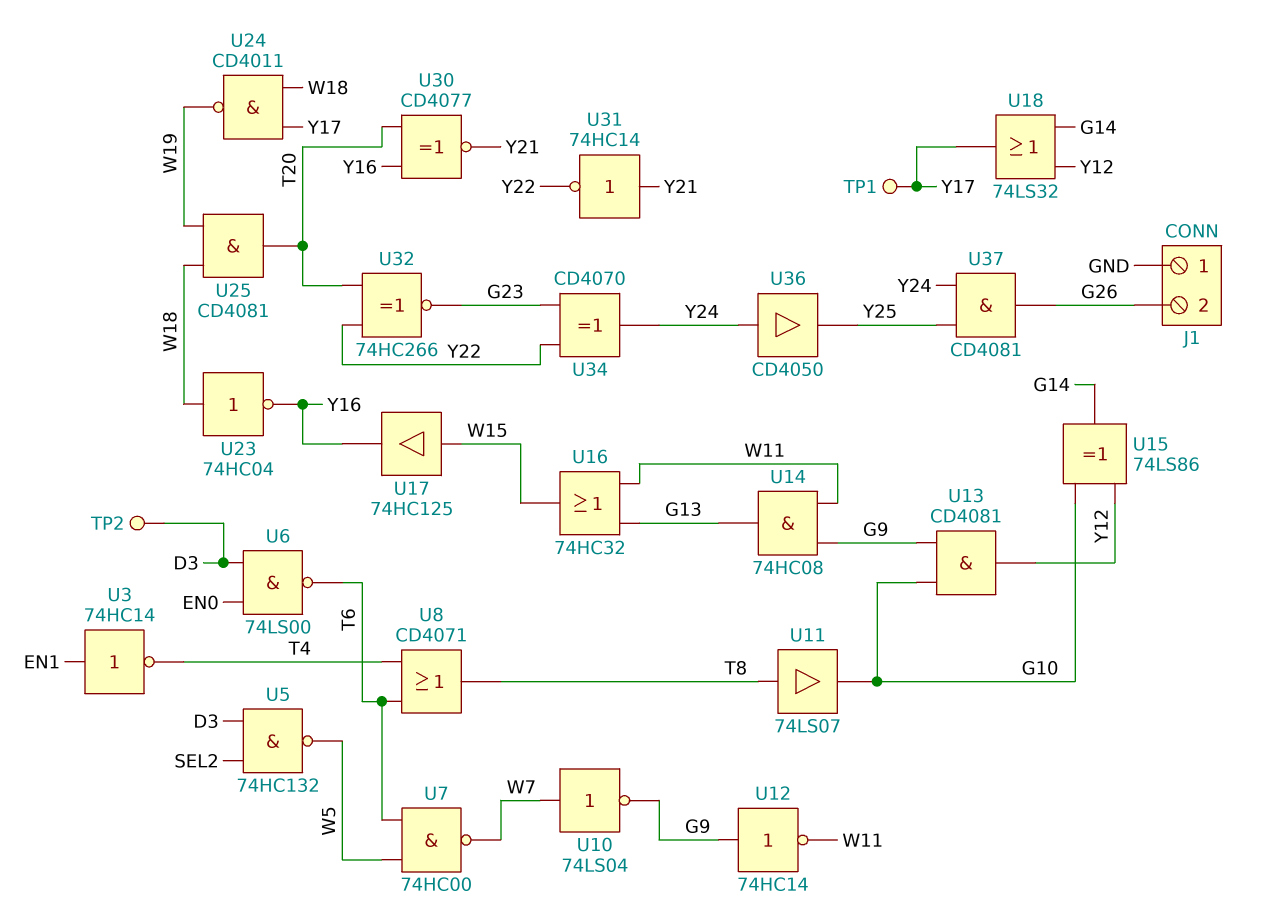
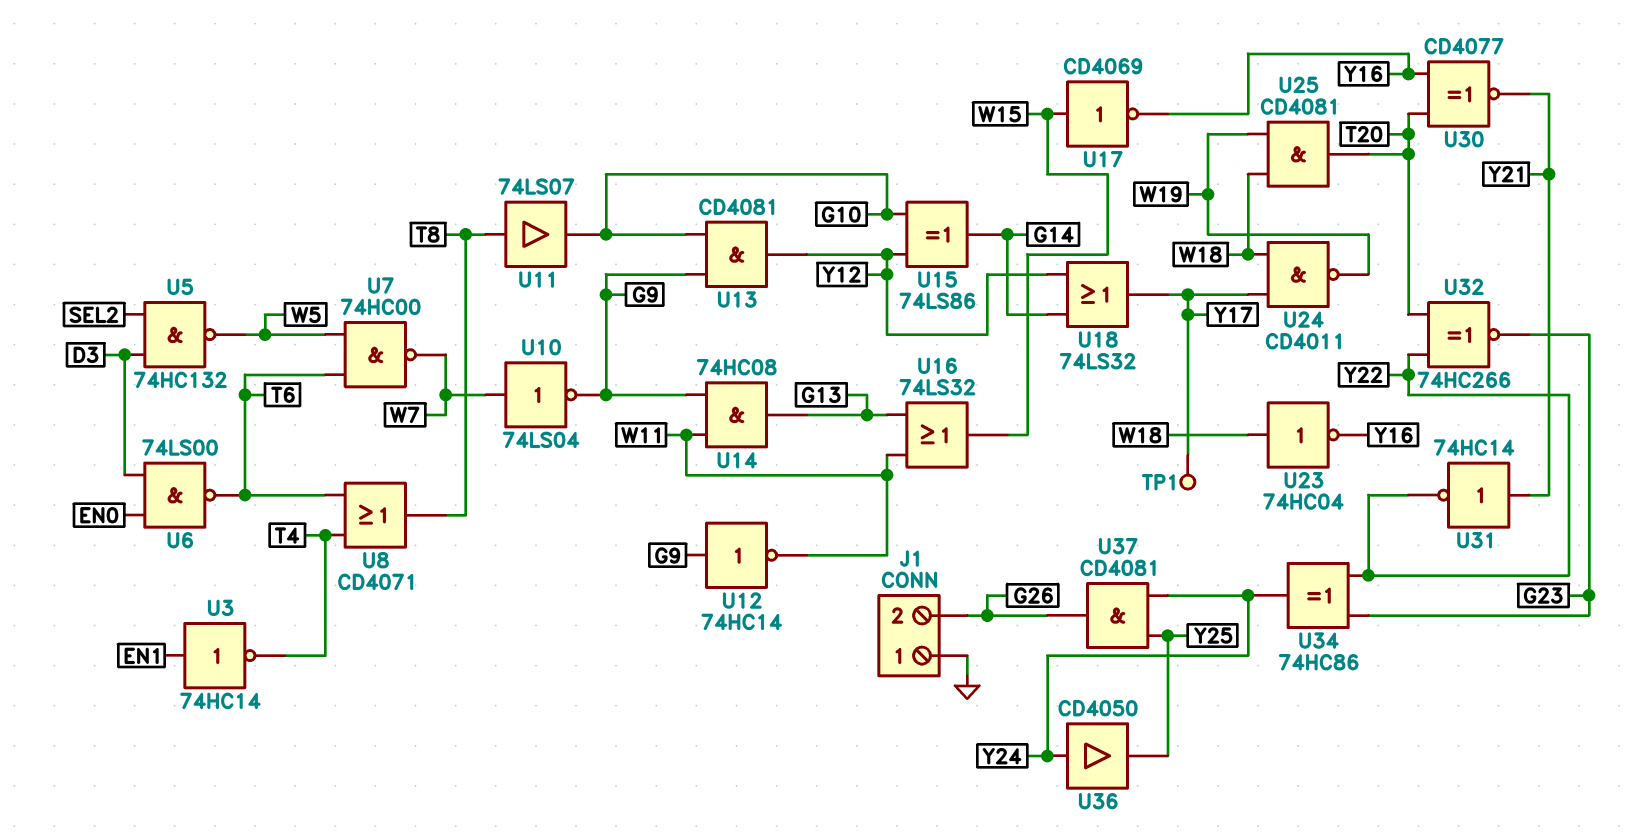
TP2: test point (D3) -> none
U16: OR 74HC32 (in G13, in W11, out W15) -> OR 74LS32 (in G13, in W11, out W15)
U17: buffer 74HC125 (in W15, out Y16) -> NOT CD4069 (in W15, out Y16)
U34: XOR CD4070 (in G23, in Y22, out Y24) -> XOR 74HC86 (in G23, in Y22, out Y24)

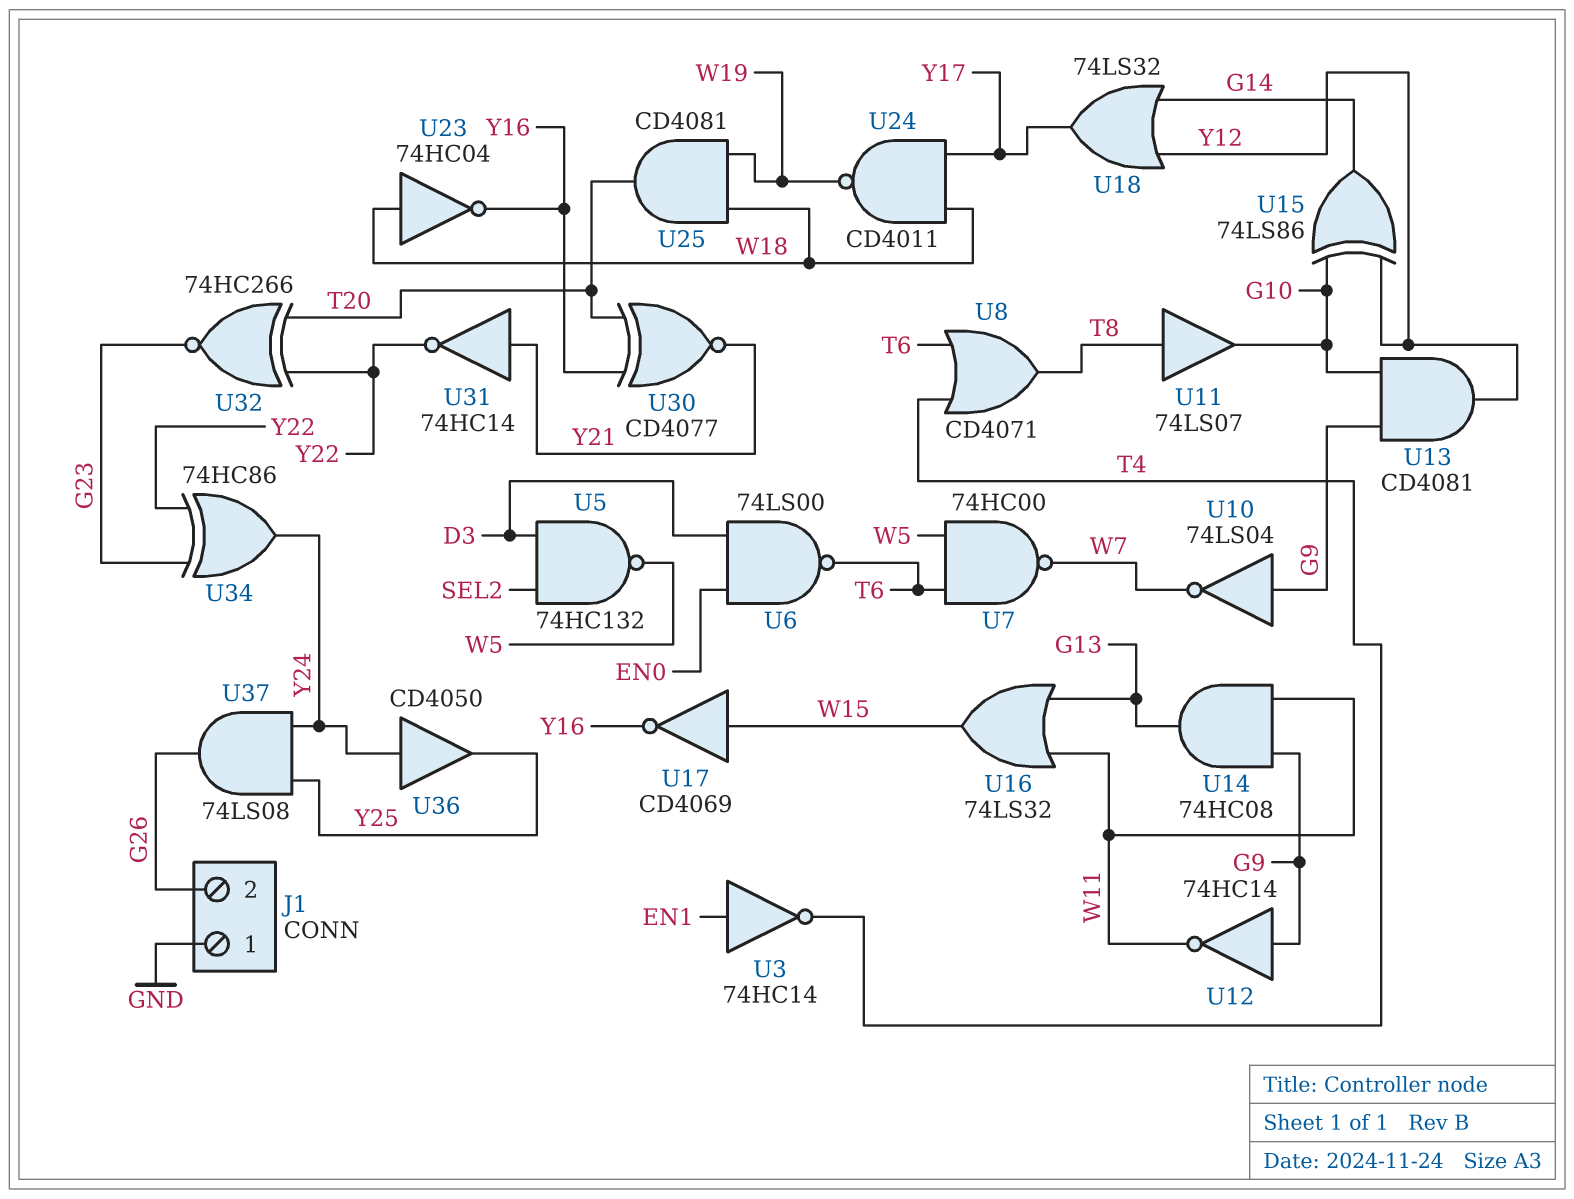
TP1: test point (Y17) -> none
U10: NOT 74LS04 (in W7, out G9) -> NOT 74LS04 (in G9, out W7)
U37: AND CD4081 (in Y24, in Y25, out G26) -> AND 74LS08 (in Y24, in Y25, out G26)

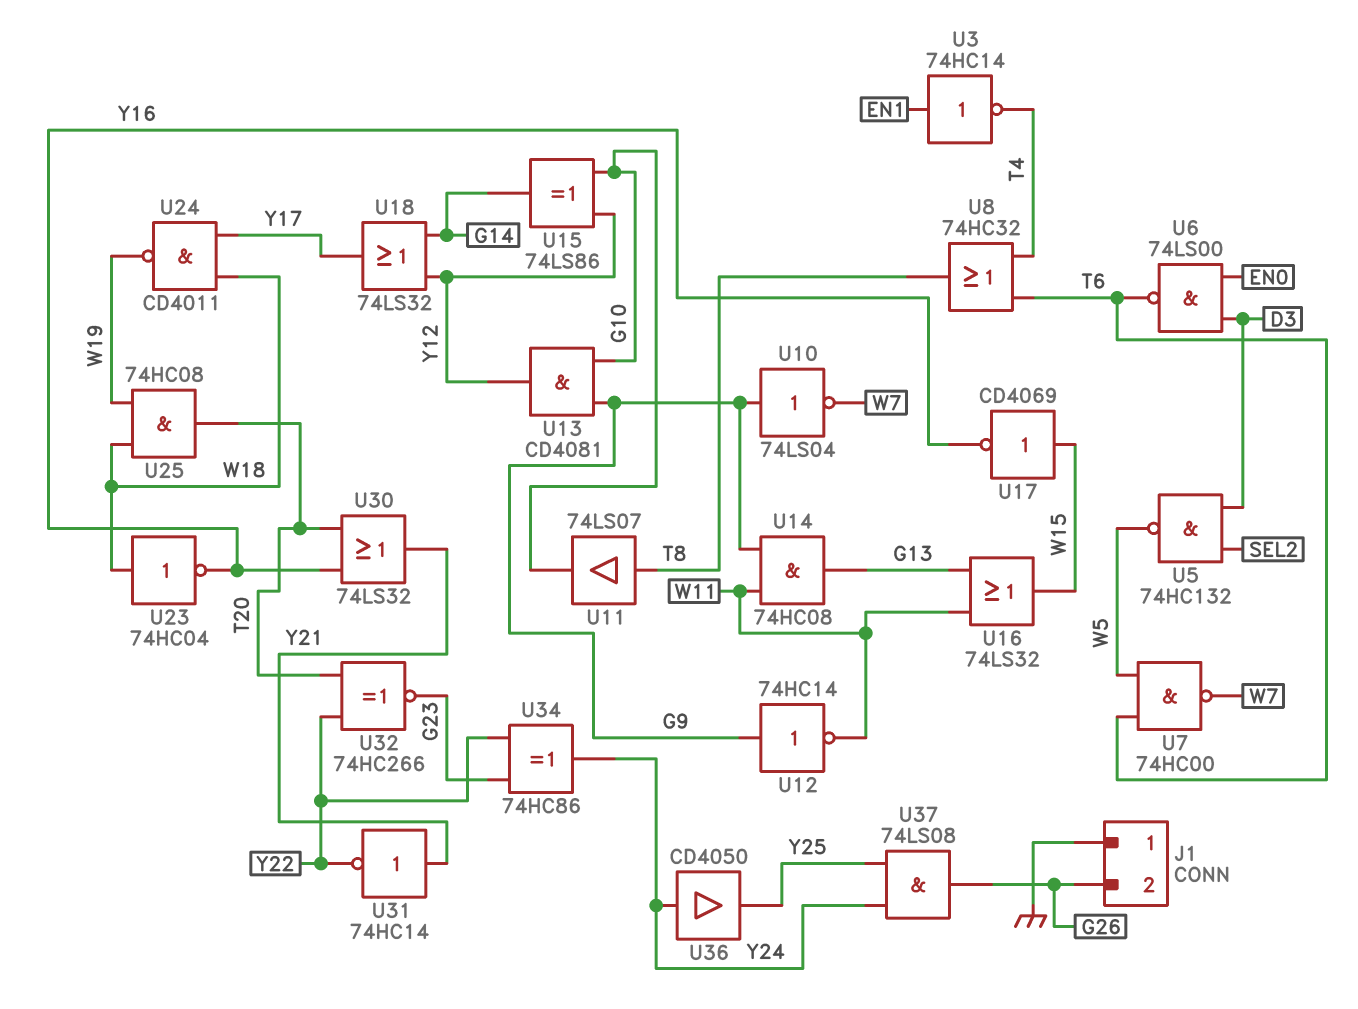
U8: OR CD4071 (in T4, in T6, out T8) -> OR 74HC32 (in T4, in T6, out T8)
U25: AND CD4081 (in W18, in W19, out T20) -> AND 74HC08 (in W18, in W19, out T20)
U30: XNOR CD4077 (in T20, in Y16, out Y21) -> OR 74LS32 (in T20, in Y16, out Y21)

